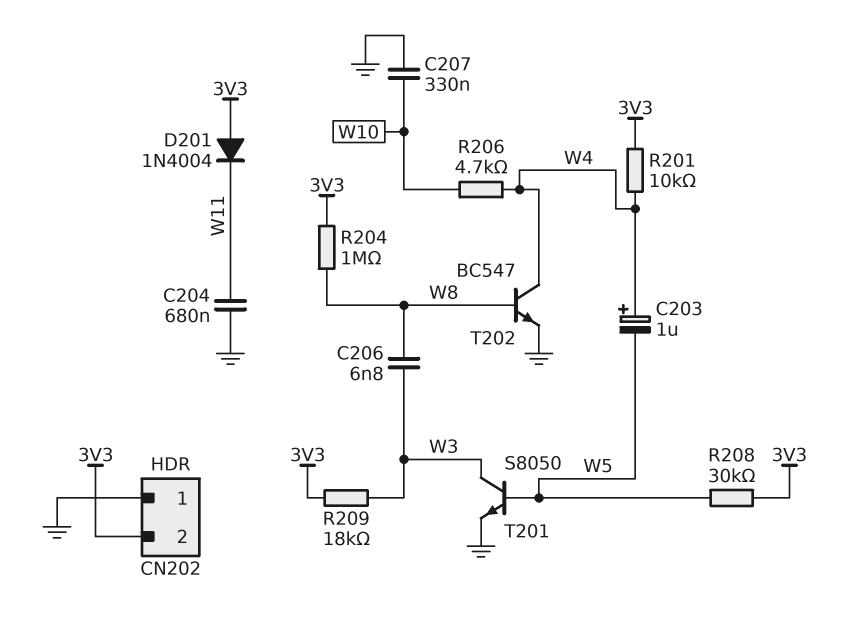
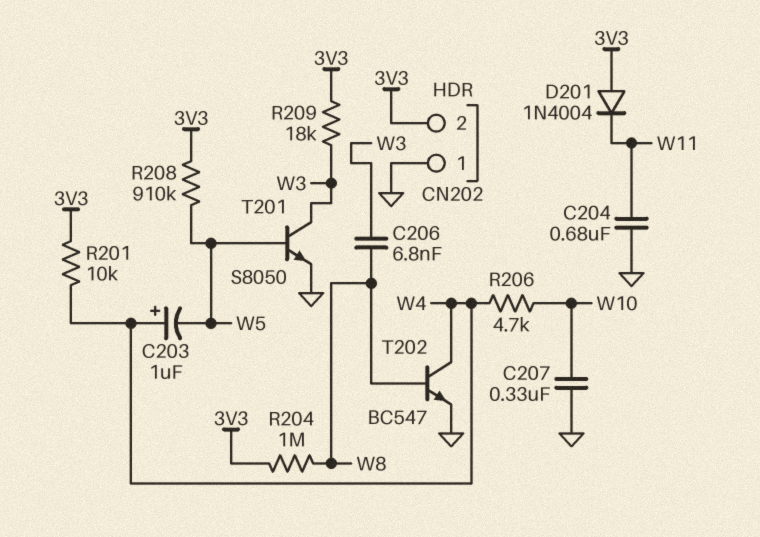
R208: 30k (3V3, W5) -> 910k (3V3, W5)

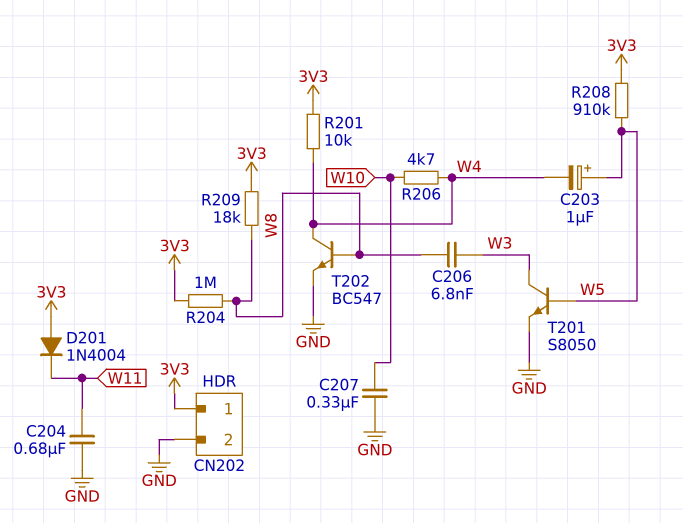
C203: 1uF (plus W4, minus W5) -> 1uF (plus W5, minus W4)
CN202 pin 1: GND -> 3V3
CN202 pin 2: 3V3 -> GND
R209: 18k (3V3, W3) -> 18k (3V3, W8)

